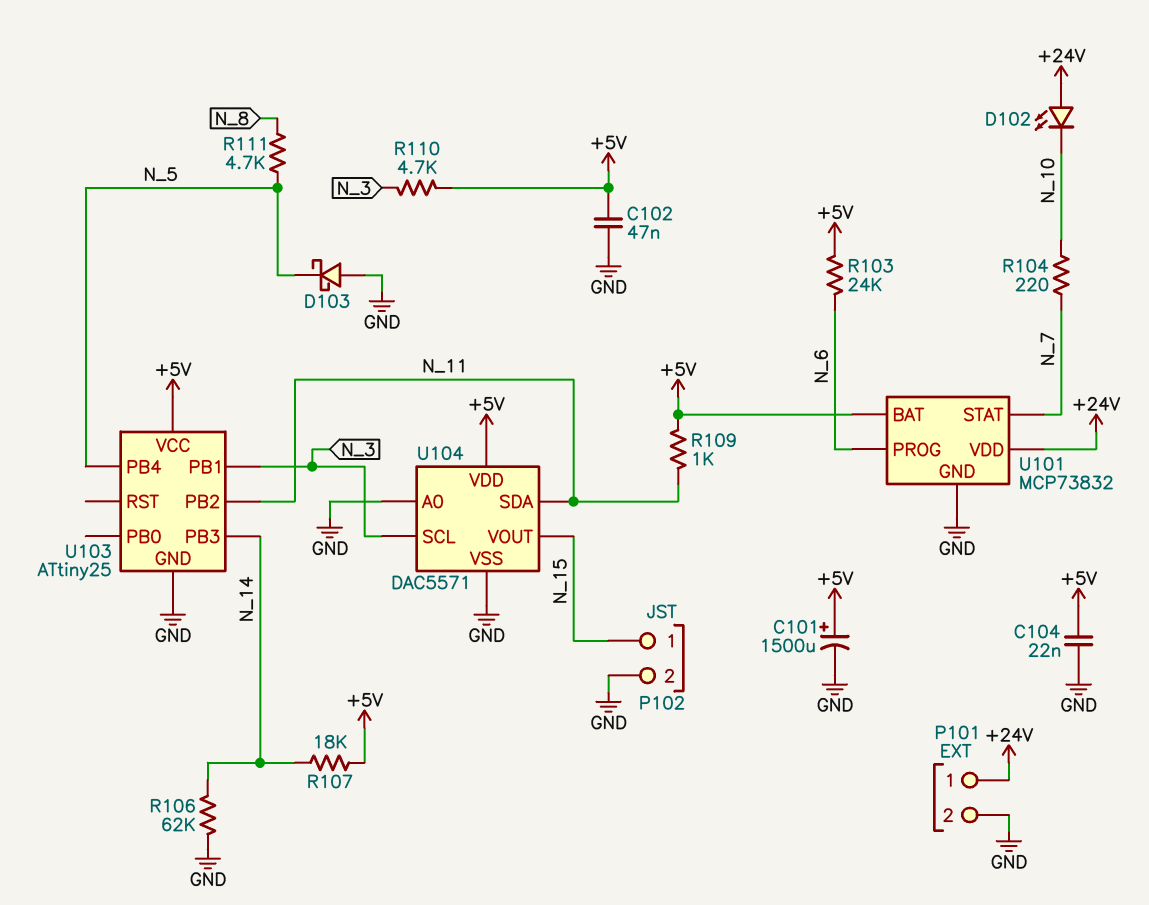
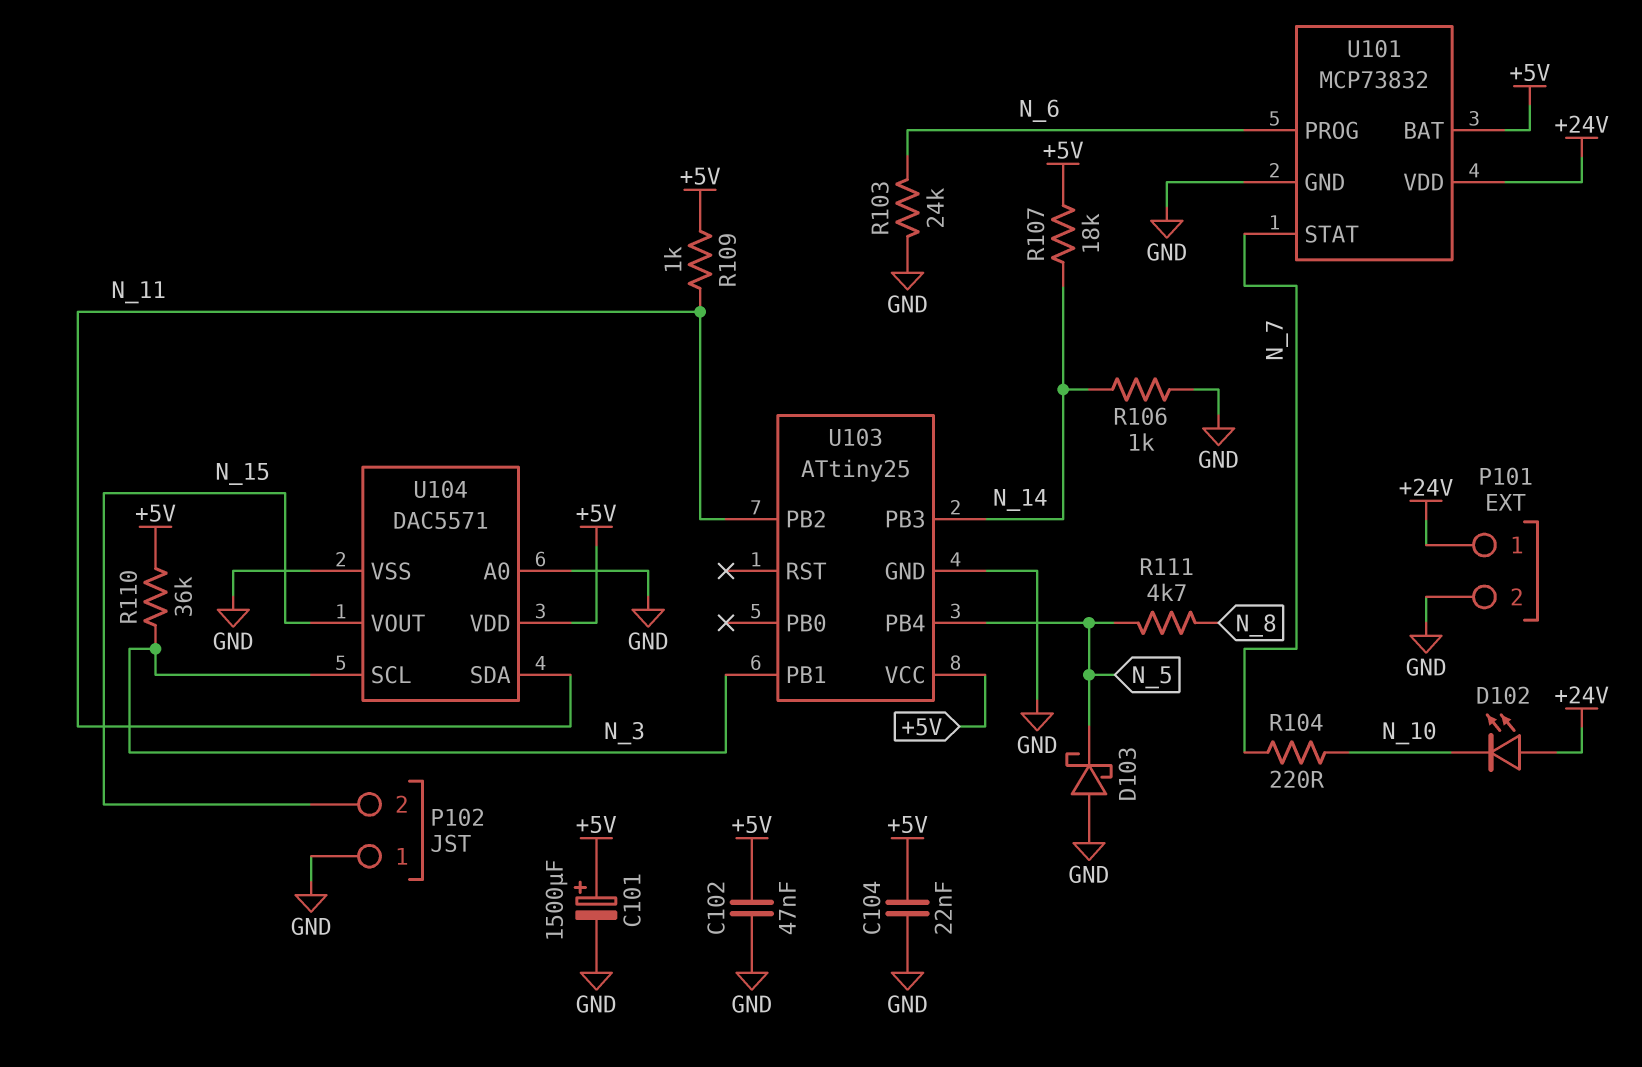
P102 pin 1: N_15 -> GND
P102 pin 2: GND -> N_15
R103: 24k (+5V, N_6) -> 24k (GND, N_6)
R106: 62k (GND, N_14) -> 1k (GND, N_14)
R110: 4.7k (+5V, N_3) -> 36k (+5V, N_3)

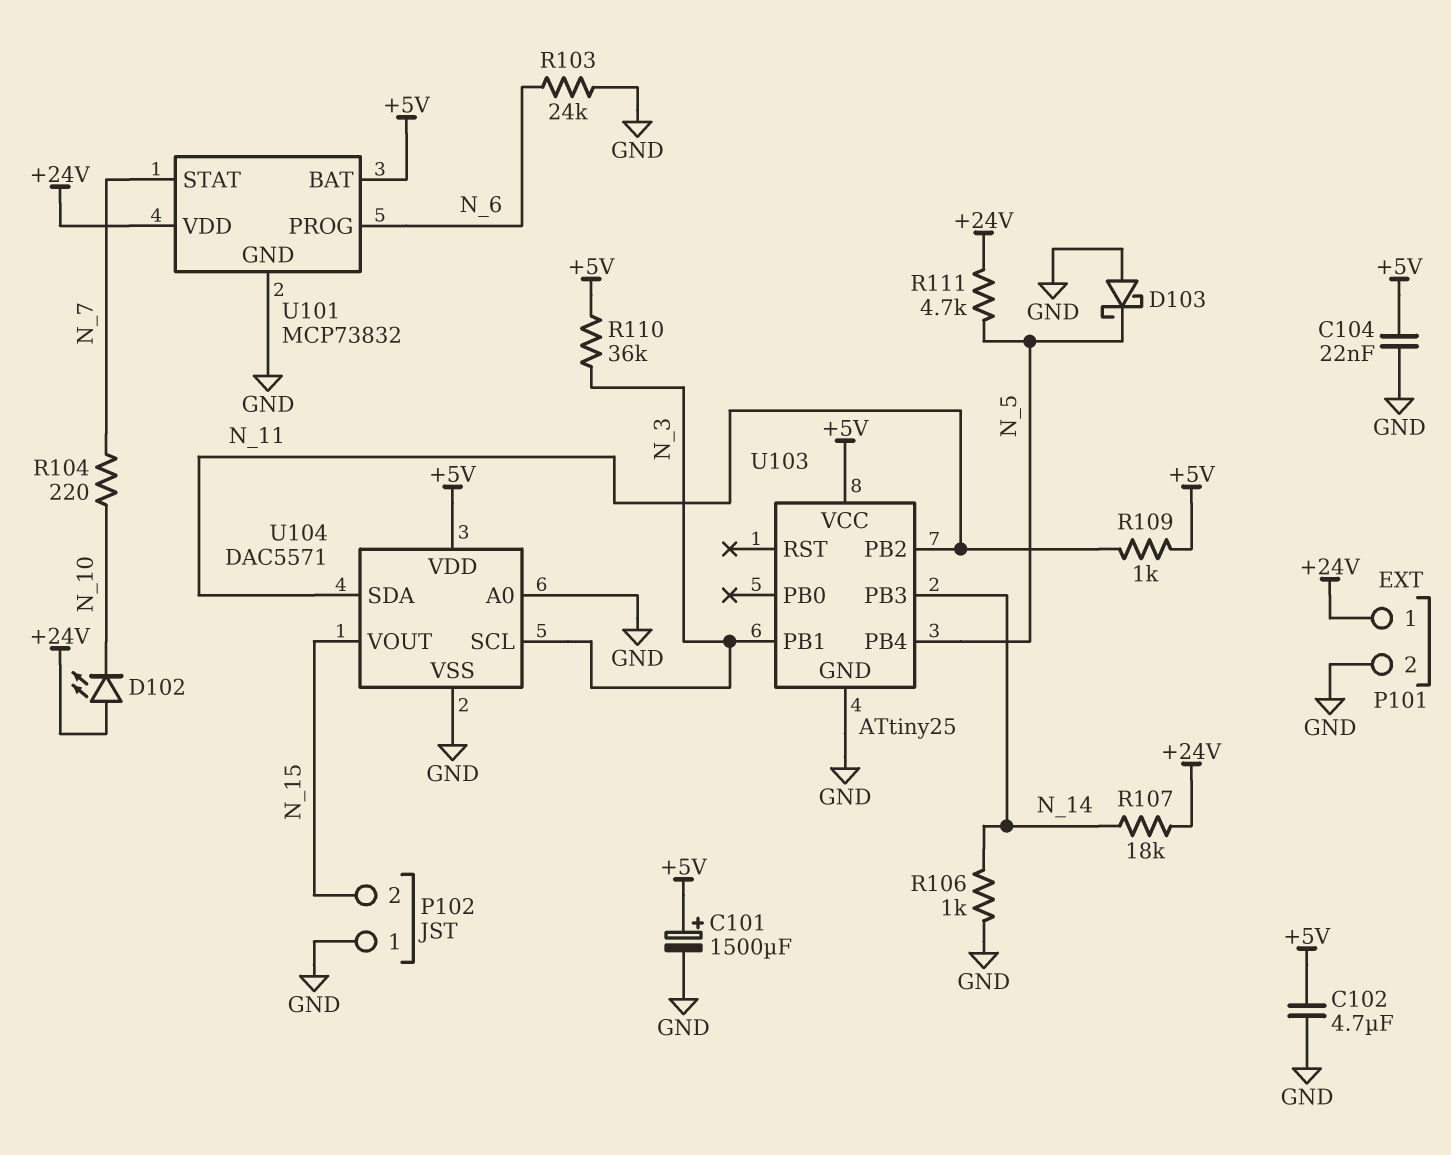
C102: 47nF (+5V, GND) -> 4.7uF (+5V, GND)
R107: 18k (+5V, N_14) -> 18k (+24V, N_14)
R111: 4.7k (N_5, N_8) -> 4.7k (+24V, N_5)

